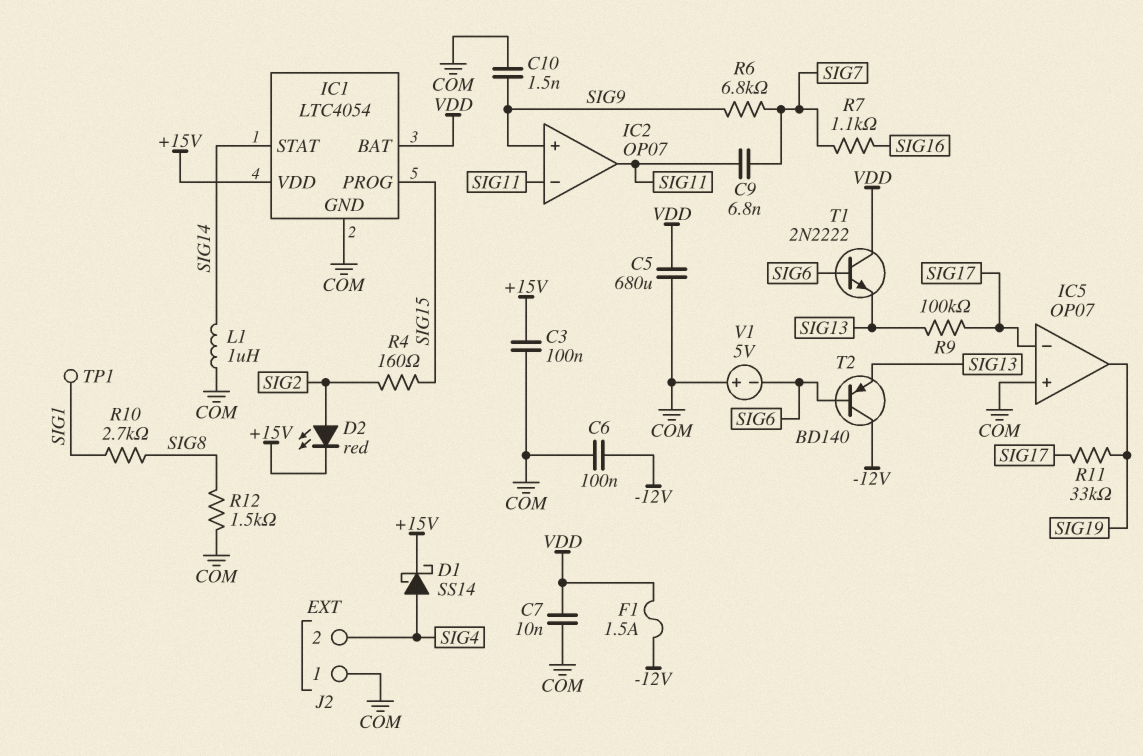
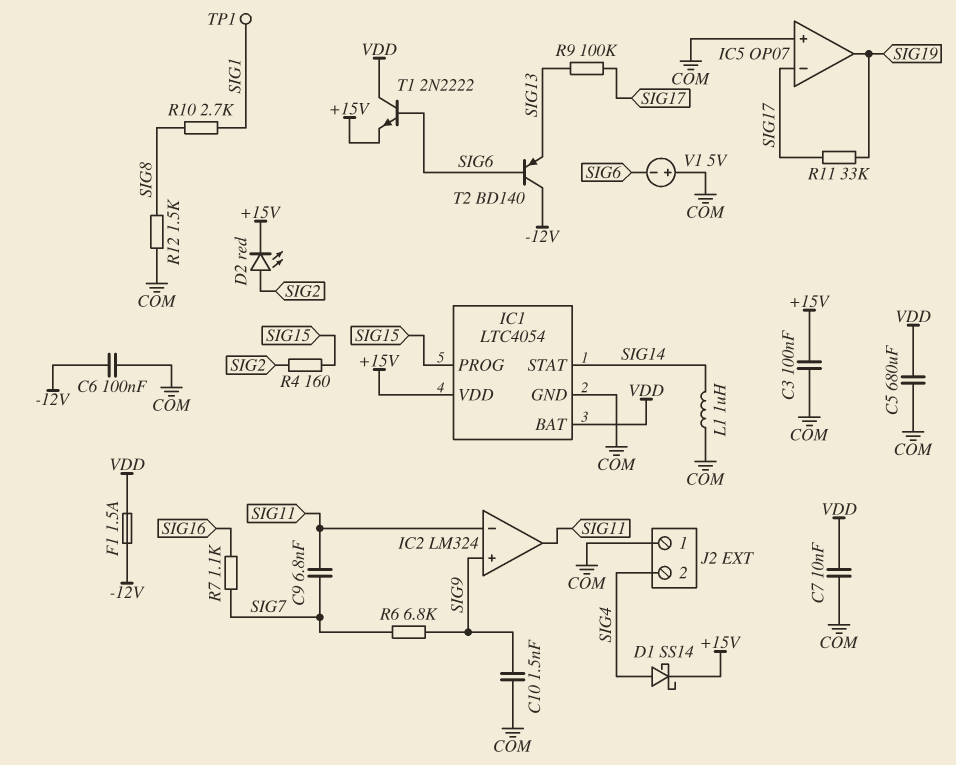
IC2: OP07 -> LM324
T1: NPN 2N2222 (B SIG6, C VDD, E SIG13) -> NPN 2N2222 (B SIG6, C VDD, E +15V)

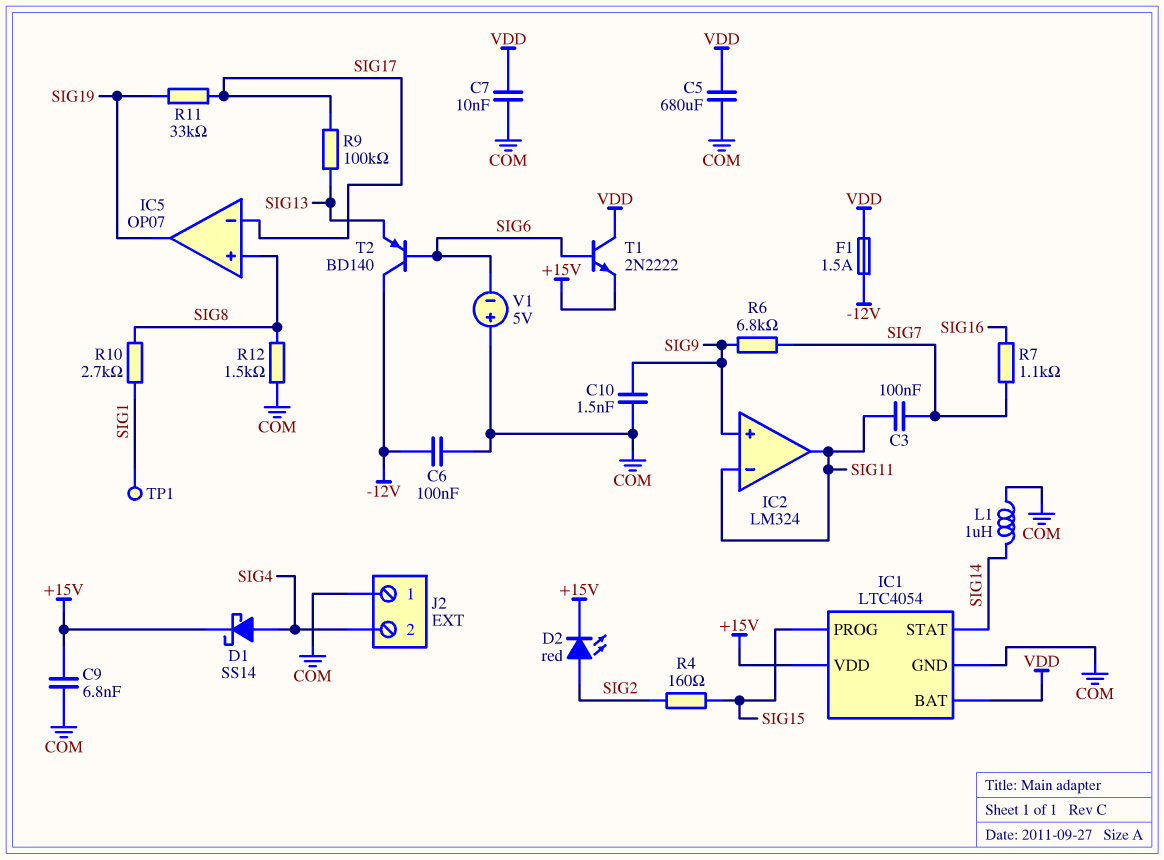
C3: 100nF (+15V, COM) -> 100nF (SIG7, SIG11)
C9: 6.8nF (SIG7, SIG11) -> 6.8nF (+15V, COM)
IC5 pin in+: COM -> SIG8

